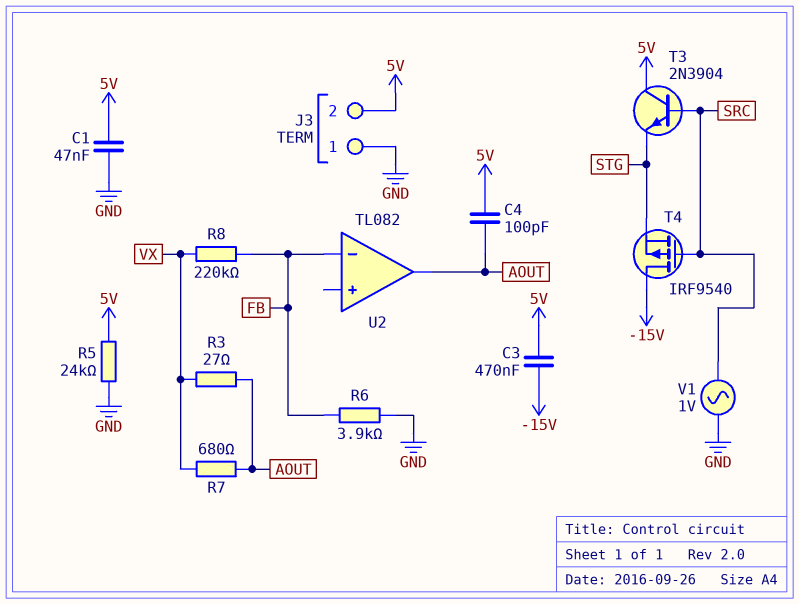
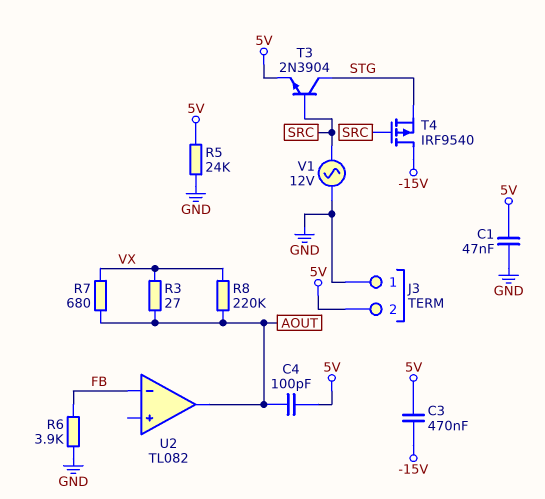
R8: 220k (FB, VX) -> 220k (AOUT, VX)
T3: NPN 2N3904 (B SRC, C 5V, E STG) -> NPN 2N3904 (B SRC, C STG, E 5V)
V1: AC 1V (GND, SRC) -> AC 12V (GND, SRC)

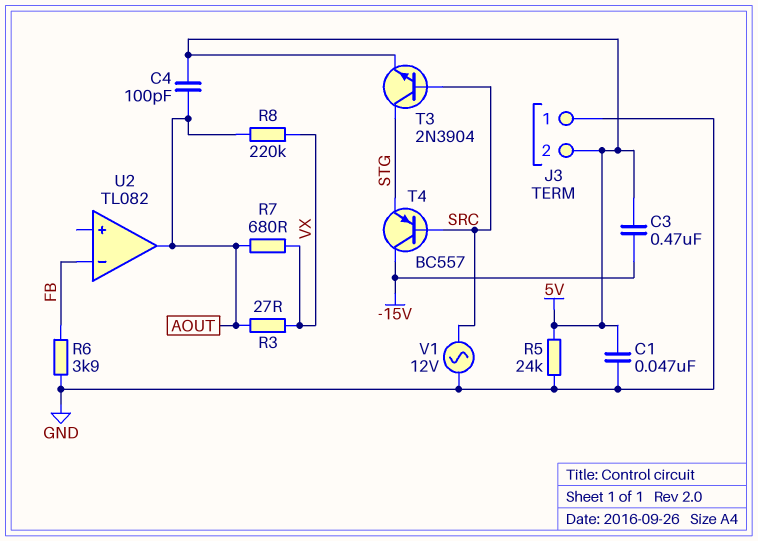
T4: PMOS IRF9540 (G SRC, D -15V, S STG) -> PNP BC557 (B SRC, C -15V, E STG)

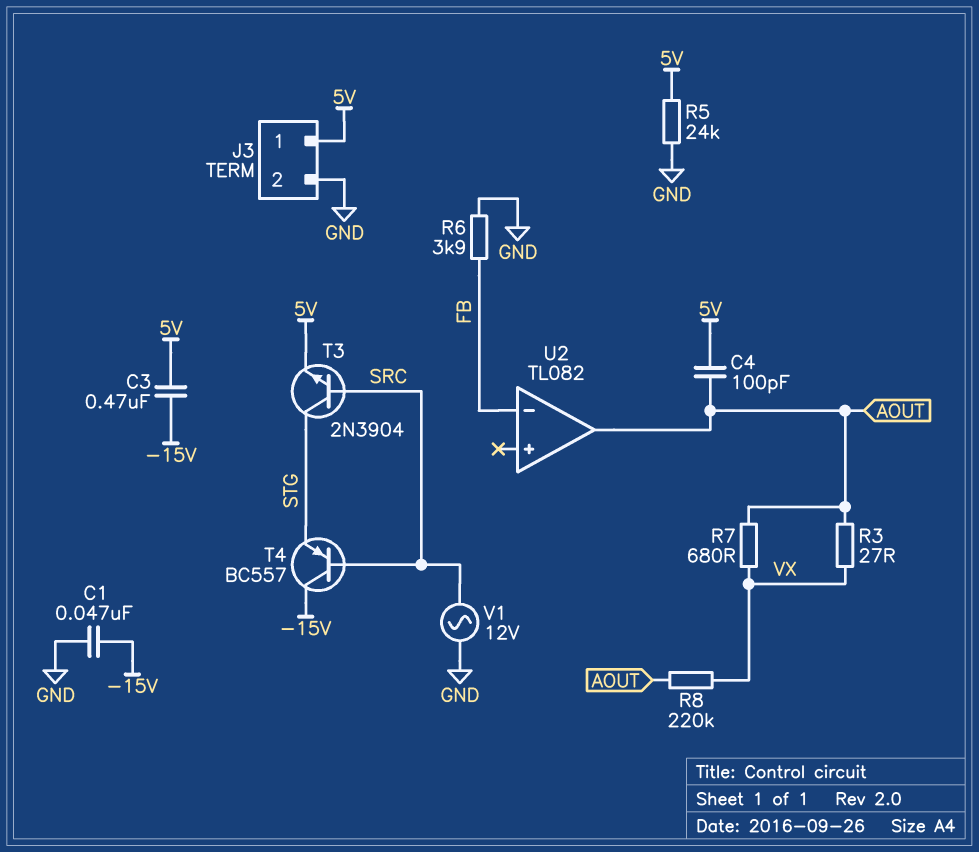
C1: 47nF (5V, GND) -> 47nF (-15V, GND)
J3 pin 1: GND -> 5V
J3 pin 2: 5V -> GND

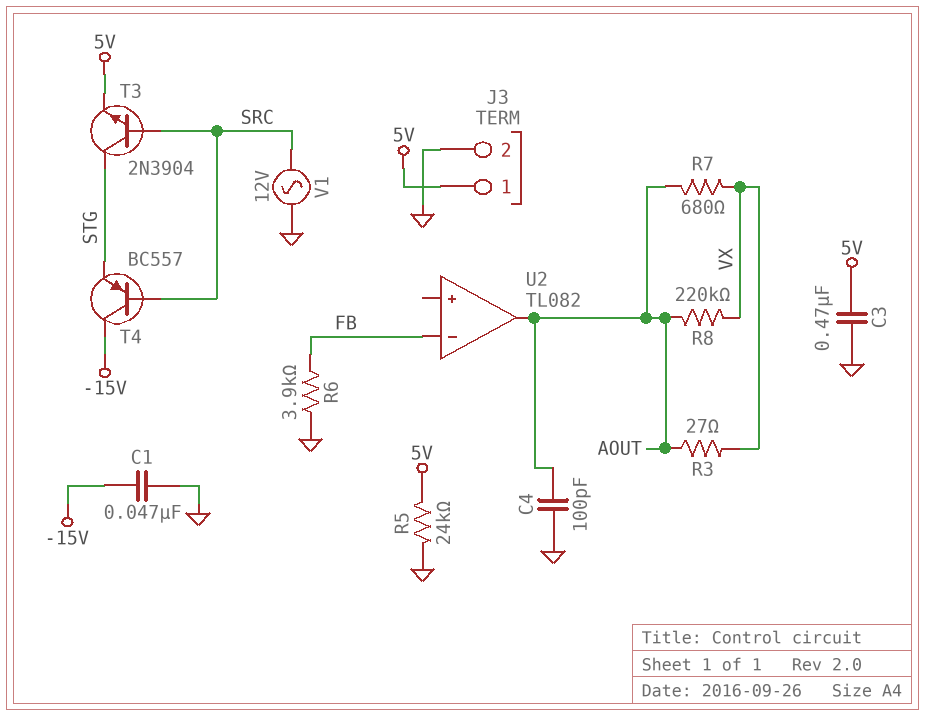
C3: 470nF (-15V, 5V) -> 470nF (5V, GND)
C4: 100pF (5V, AOUT) -> 100pF (AOUT, GND)

